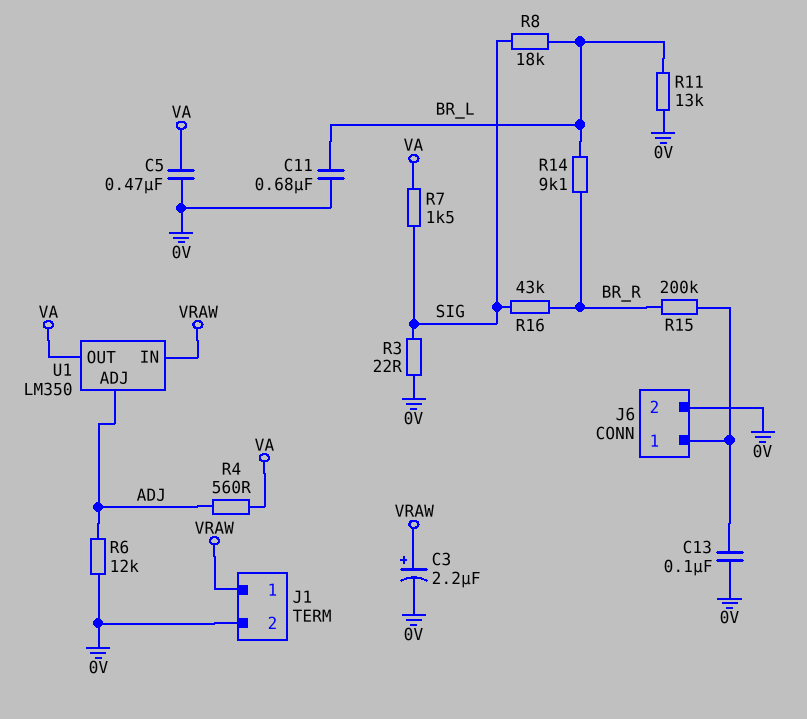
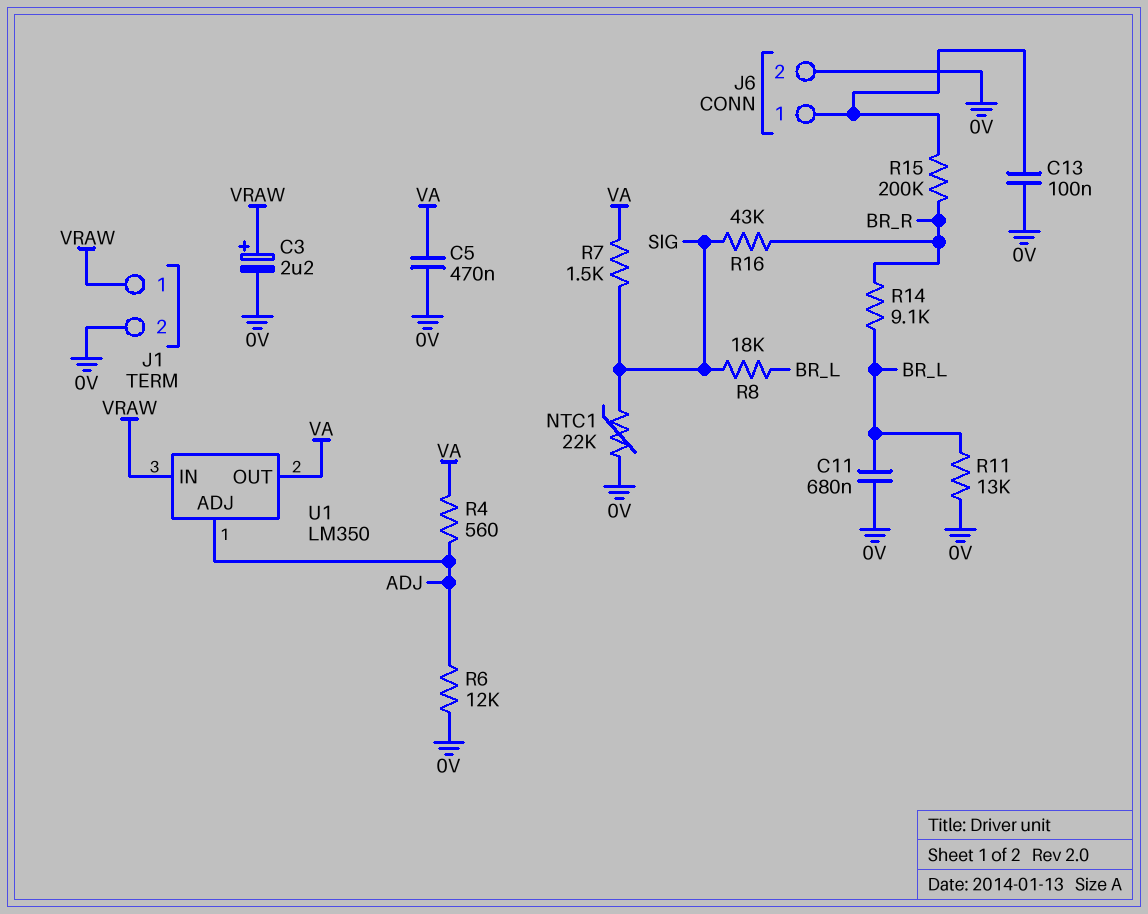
NTC1: none -> 22k (0V, SIG)
R3: 22 (0V, SIG) -> none

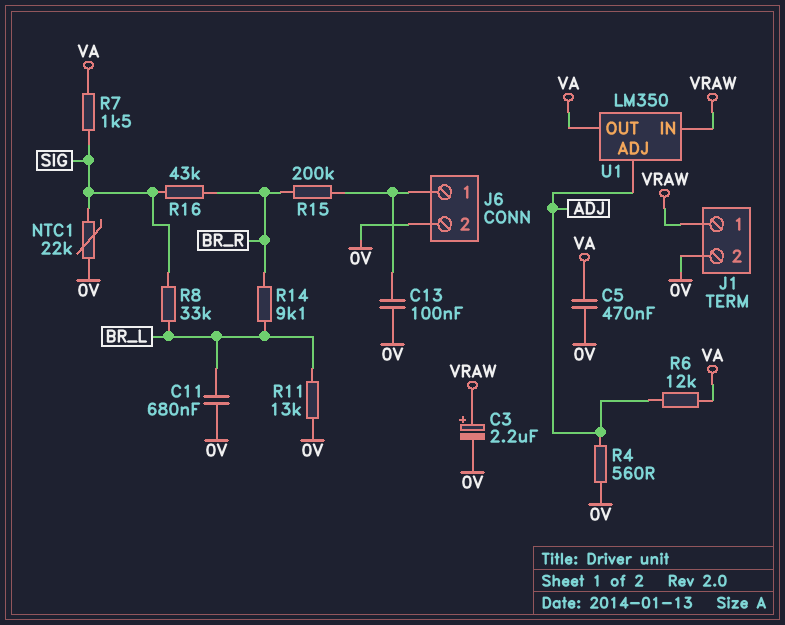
R4: 560 (ADJ, VA) -> 560 (0V, ADJ)
R6: 12k (0V, ADJ) -> 12k (ADJ, VA)
R8: 18k (BR_L, SIG) -> 33k (BR_L, SIG)

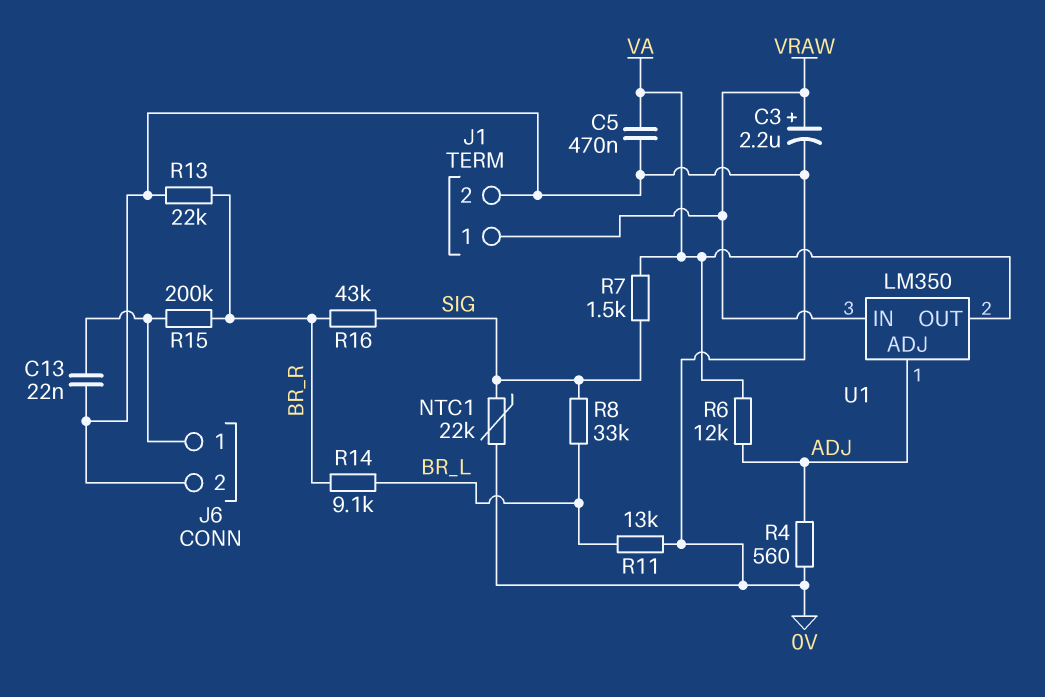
C11: 680nF (0V, BR_L) -> none
C13: 100nF (0V, J6/1) -> 22nF (0V, J6/1)
R13: none -> 22k (0V, BR_R)

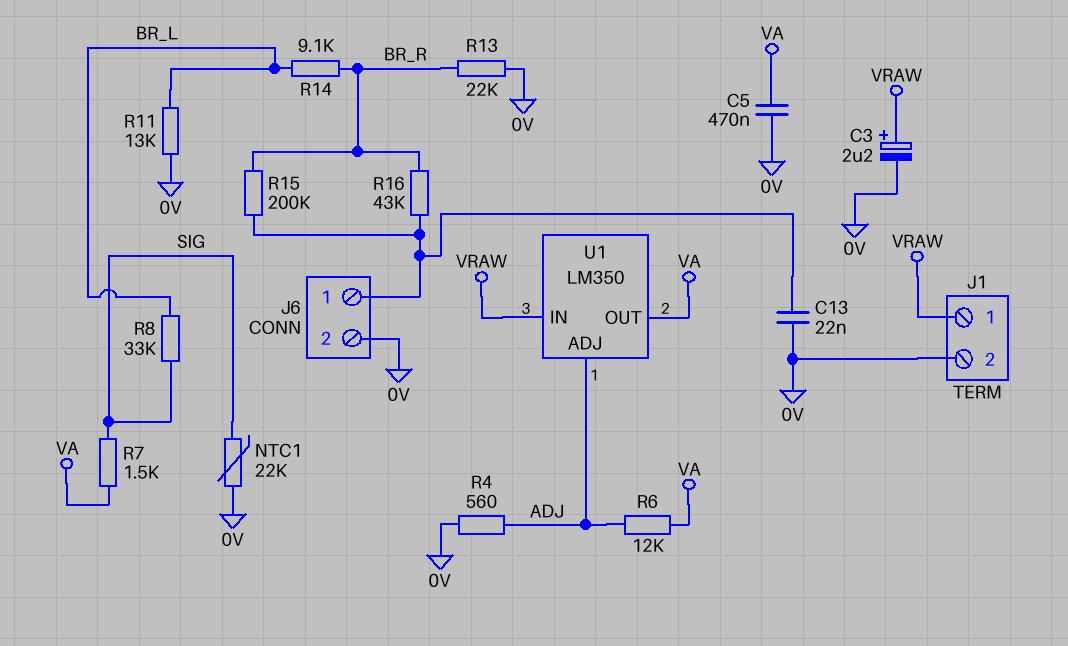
R16: 43k (BR_R, SIG) -> 43k (BR_R, J6/1)

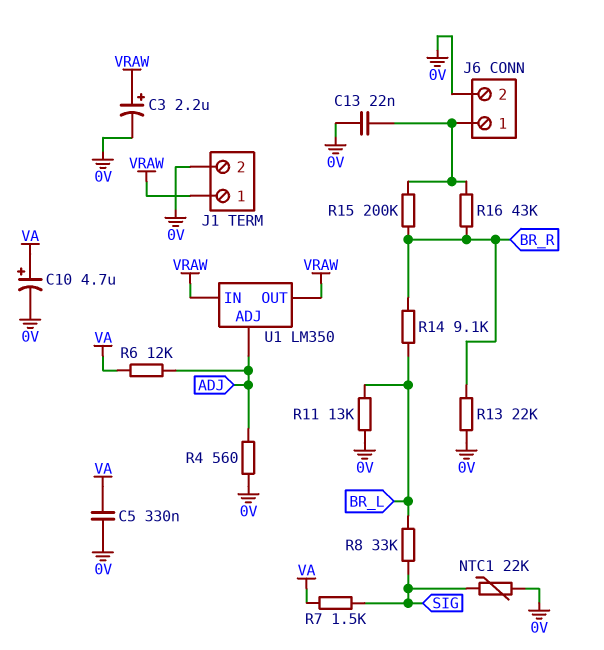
C5: 470nF (0V, VA) -> 330nF (0V, VA)
C10: none -> 4.7uF (plus VA, minus 0V)
U1 pin OUT: VA -> VRAW

